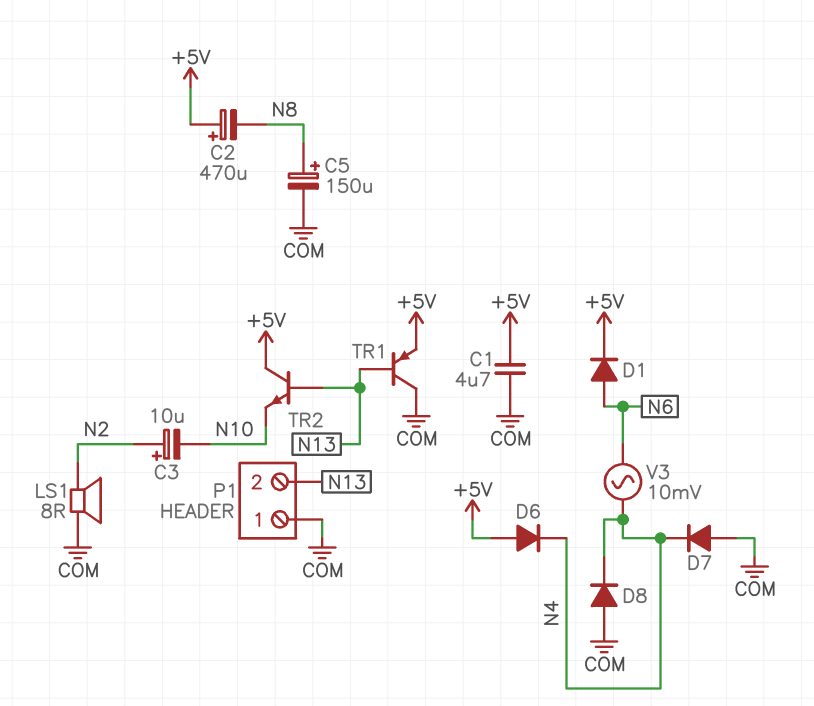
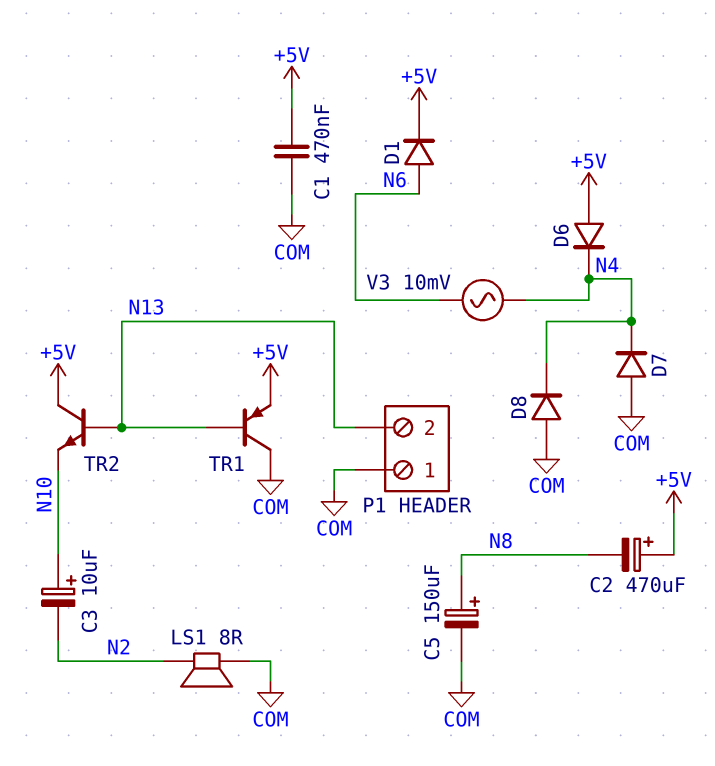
C1: 4.7uF (+5V, COM) -> 470nF (+5V, COM)
C3: 10uF (plus N2, minus N10) -> 10uF (plus N10, minus N2)

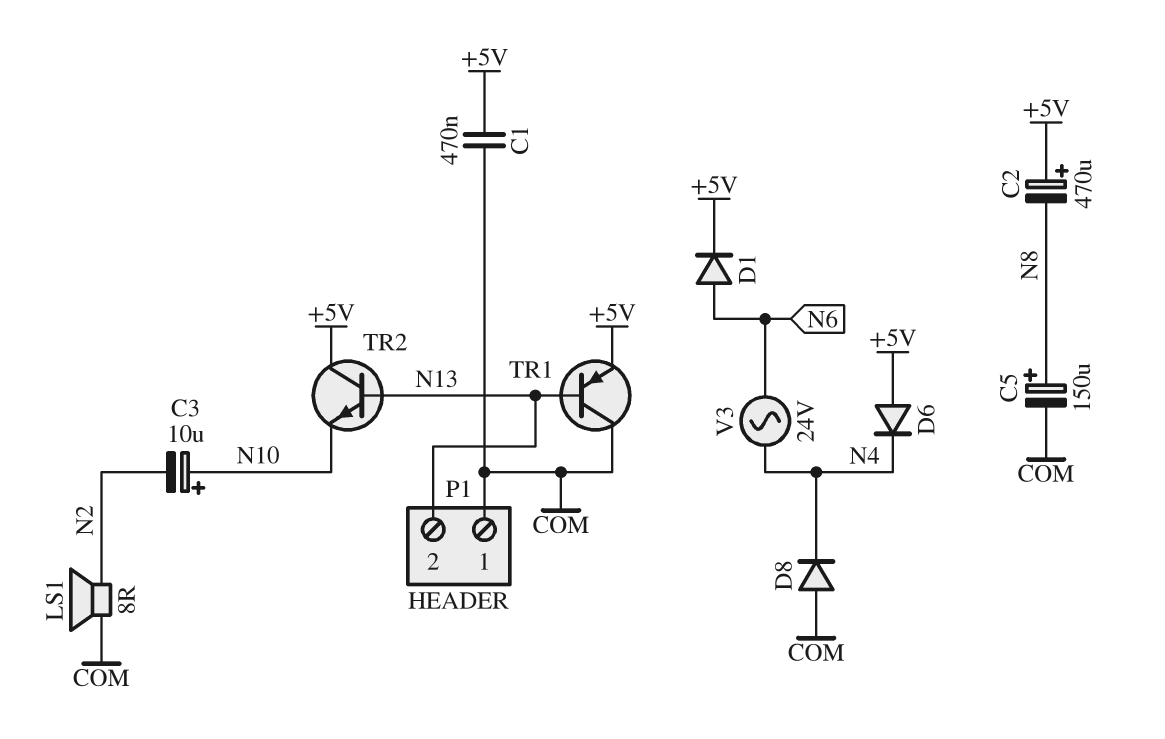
D7: diode (A COM, K N4) -> none
V3: AC 10mV (N4, N6) -> AC 24V (N4, N6)

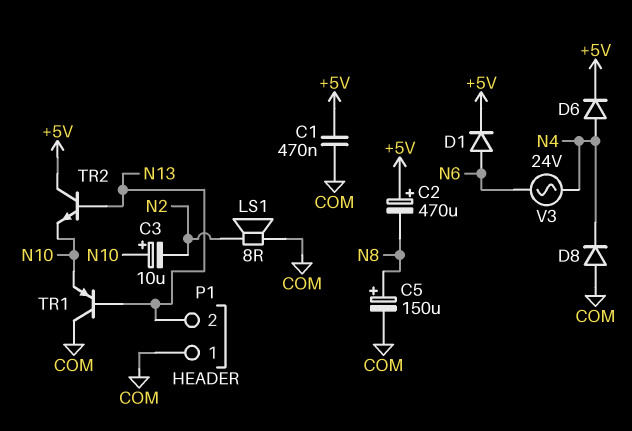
D6: diode (A +5V, K N4) -> diode (A N4, K +5V)
TR1: PNP (B N13, C COM, E +5V) -> PNP (B N13, C COM, E N10)

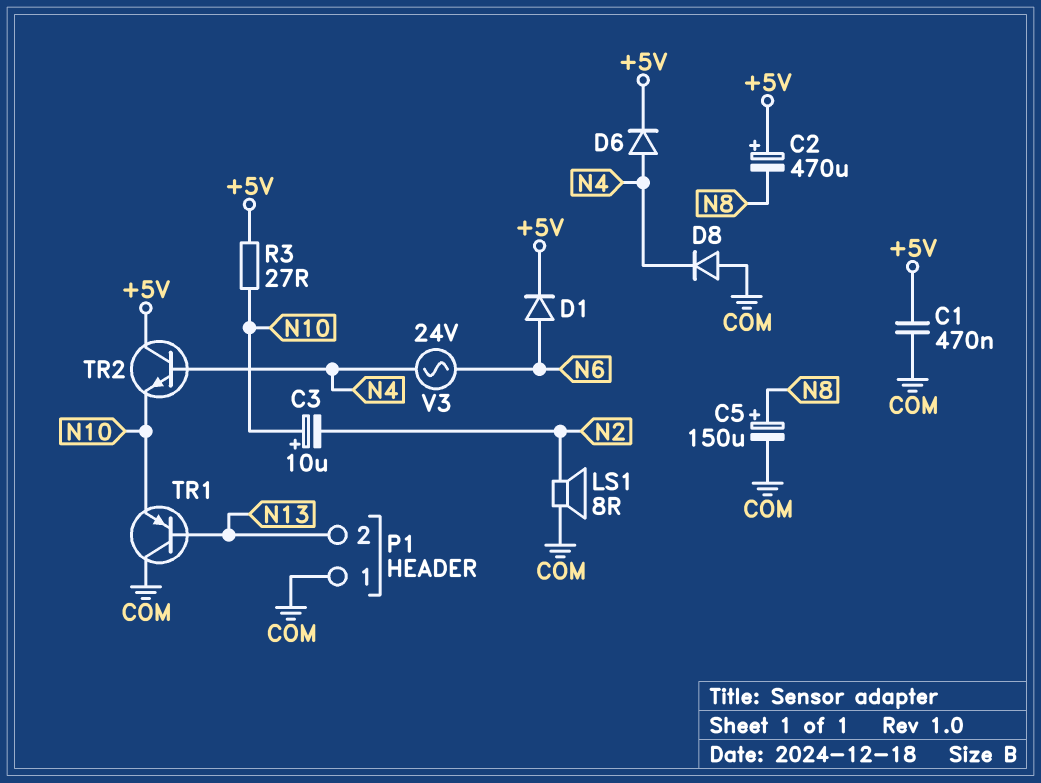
R3: none -> 27 (+5V, N10)
TR2: NPN (B N13, C +5V, E N10) -> NPN (B N4, C +5V, E N10)

